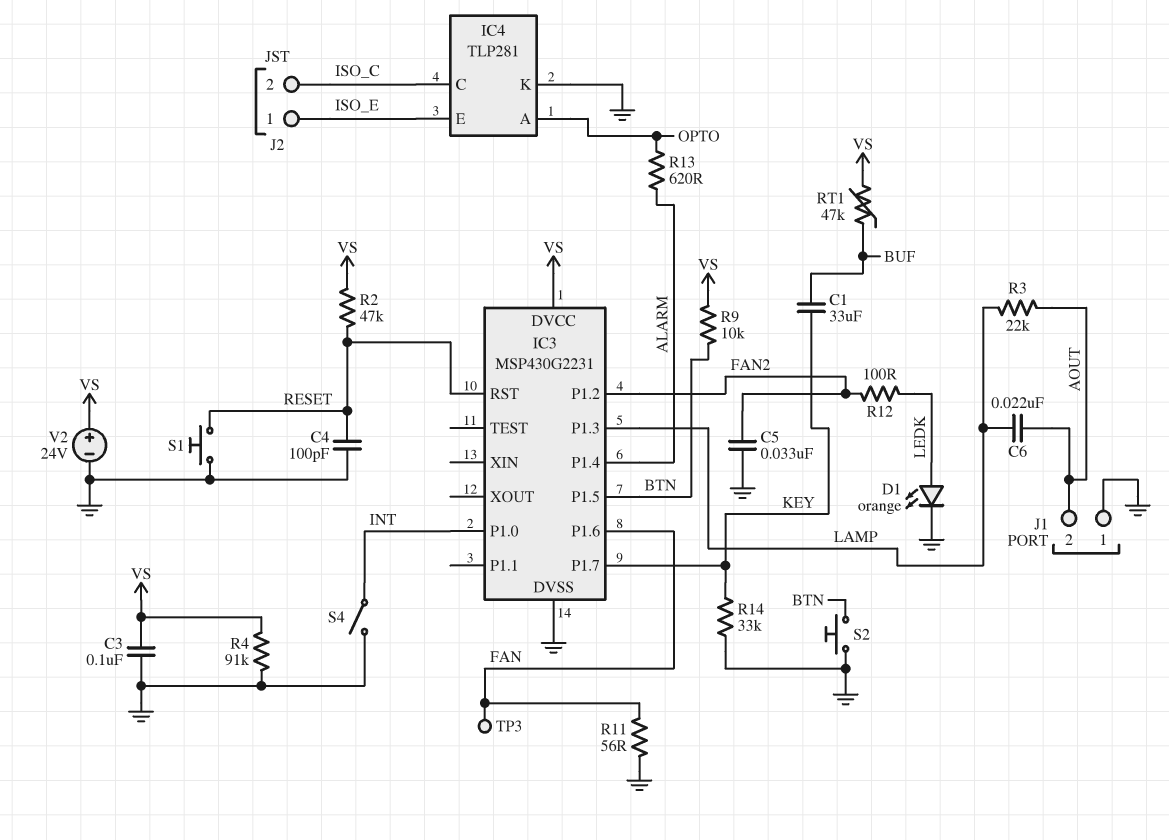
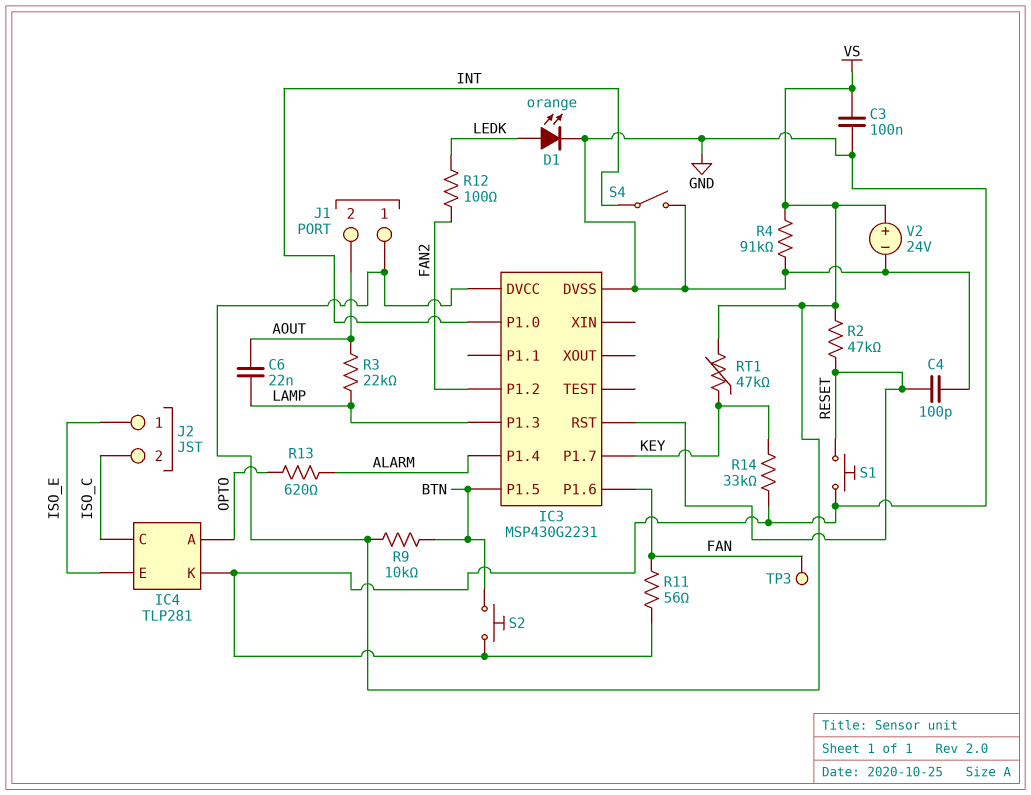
C1: 33uF (BUF, KEY) -> none
C5: 33nF (FAN2, GND) -> none
J1 pin 1: GND -> VS
RT1: 47k (BUF, VS) -> 47k (KEY, VS)

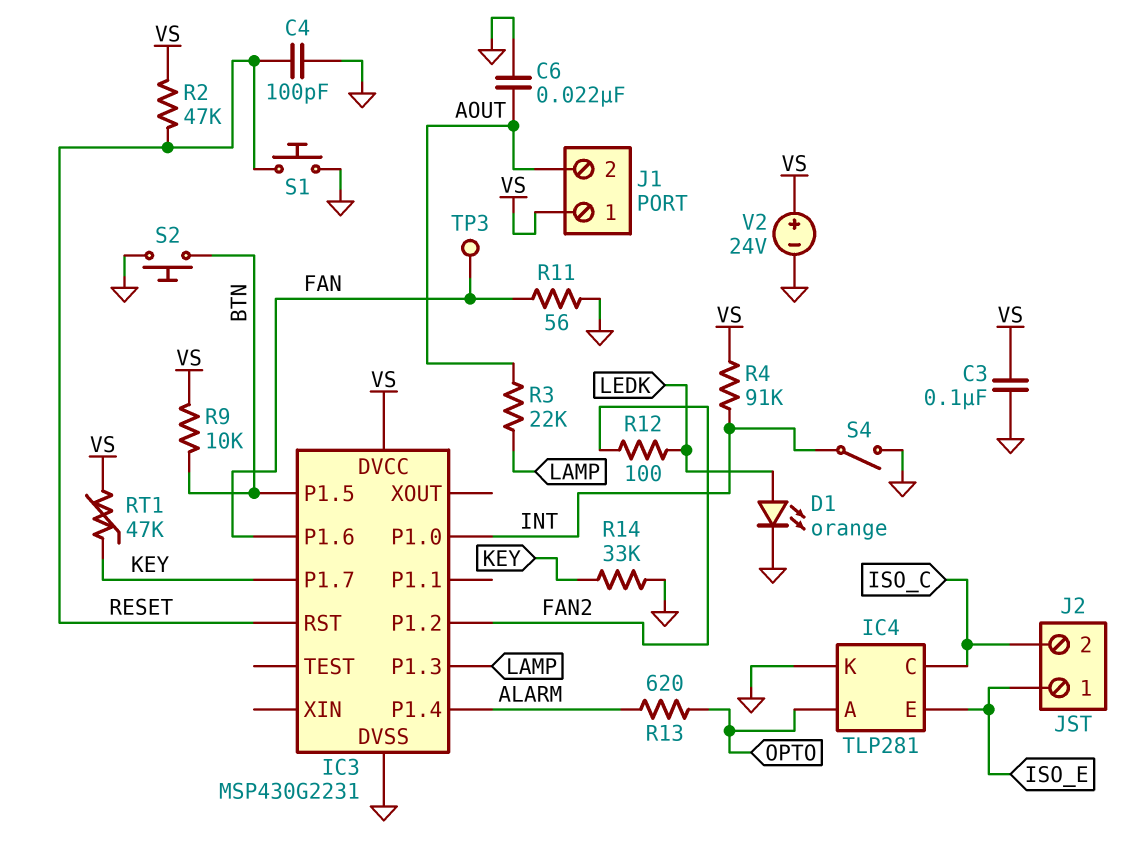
C6: 22nF (AOUT, LAMP) -> 22nF (AOUT, GND)
R4: 91k (GND, VS) -> 91k (INT, VS)

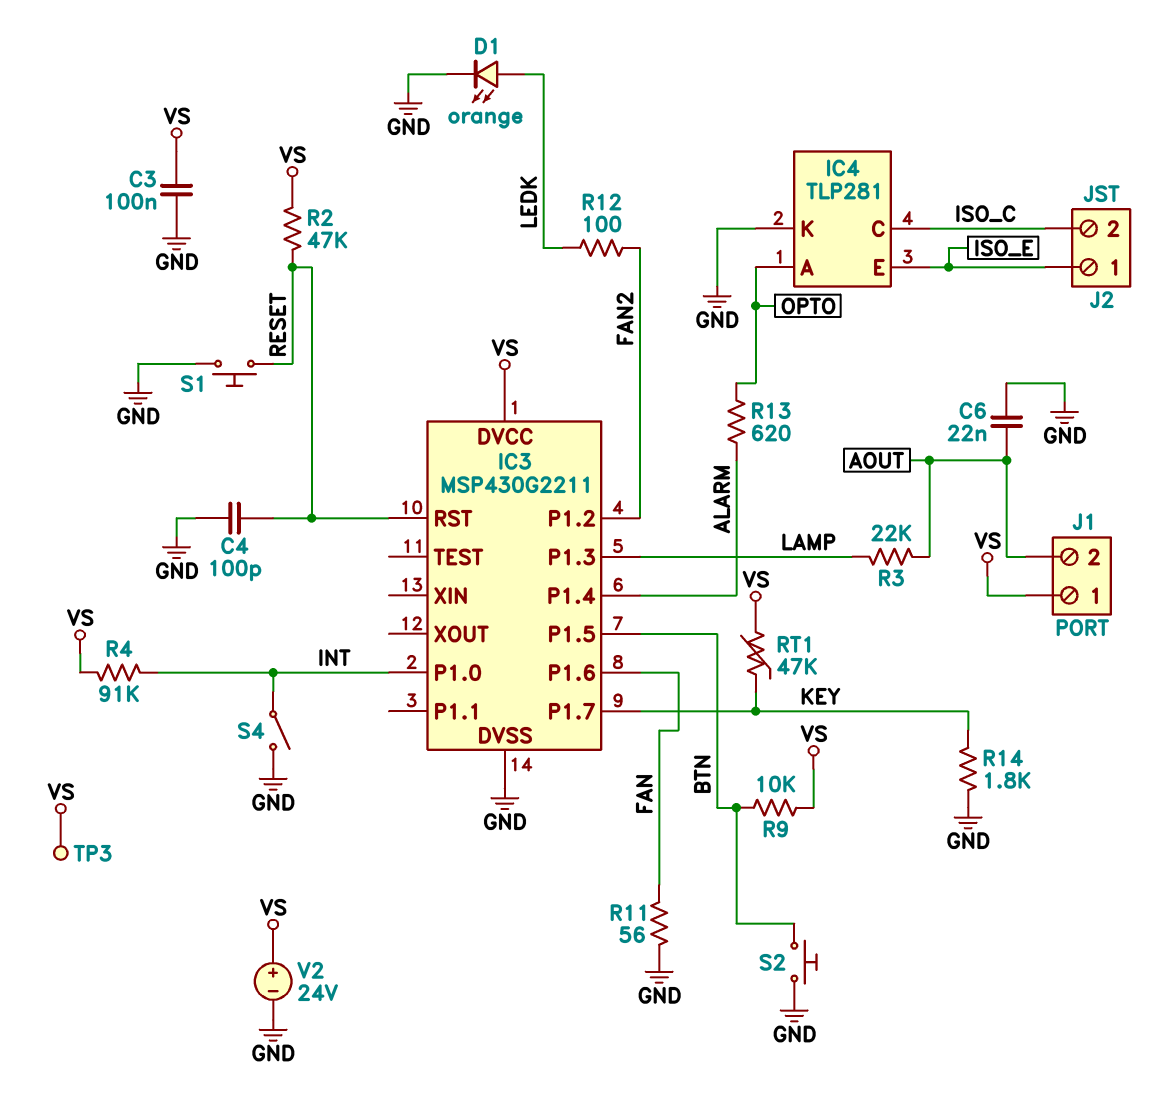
IC3: MSP430G2231 -> MSP430G2211
R14: 33k (GND, KEY) -> 1.8k (GND, KEY)
TP3: test point (FAN) -> test point (VS)

